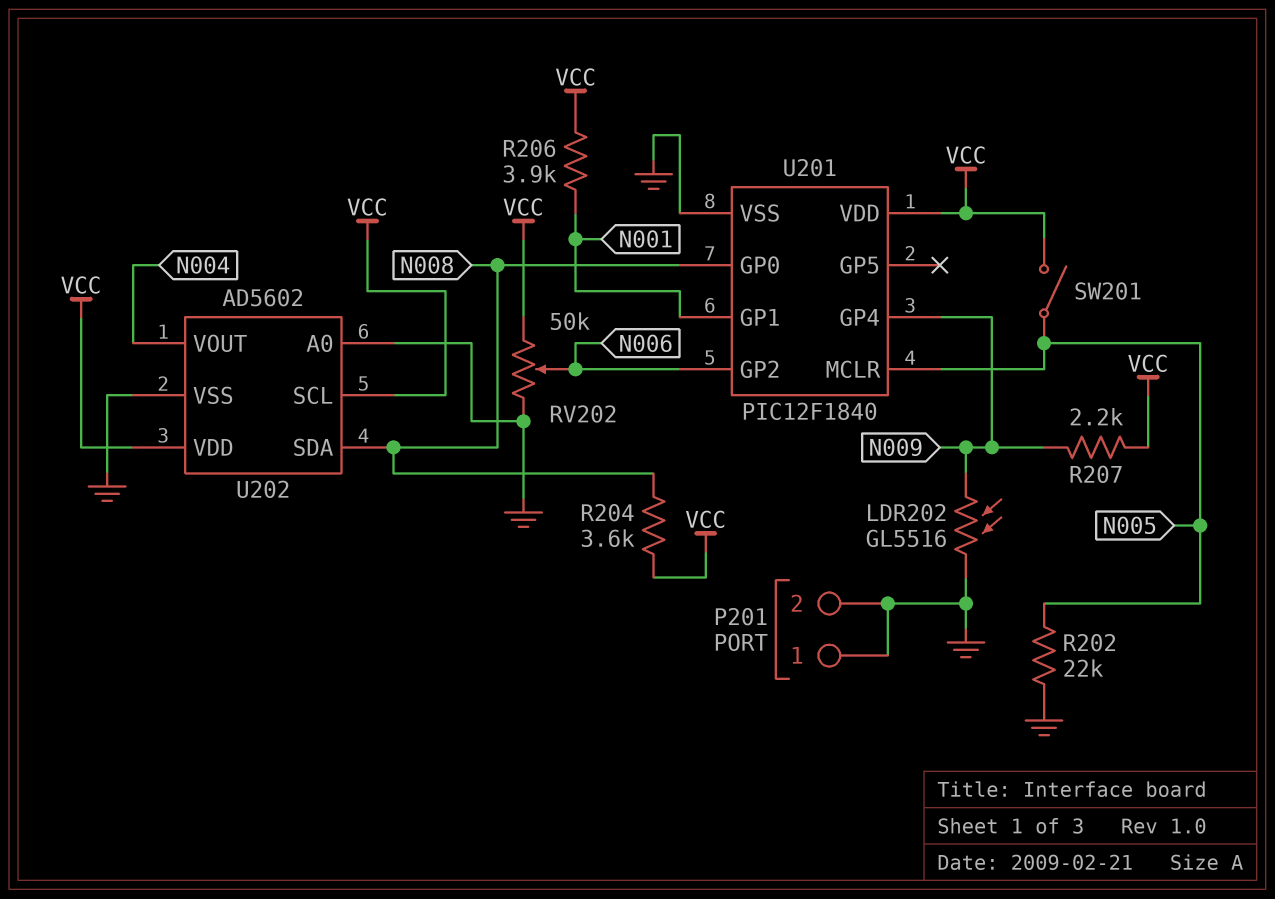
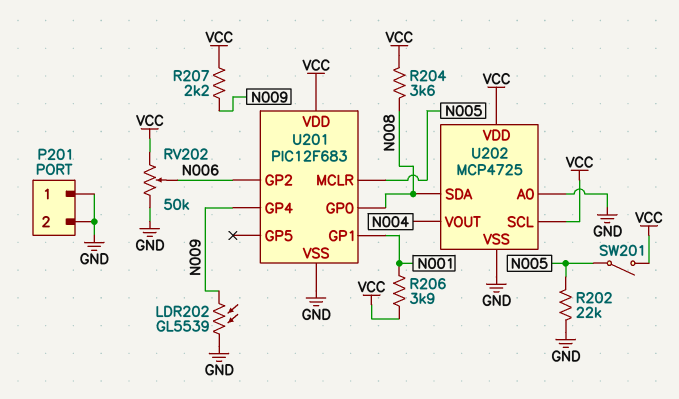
LDR202: GL5516 (GND, N009) -> GL5539 (GND, N009)
U201: PIC12F1840 -> PIC12F683
U202: AD5602 -> MCP4725

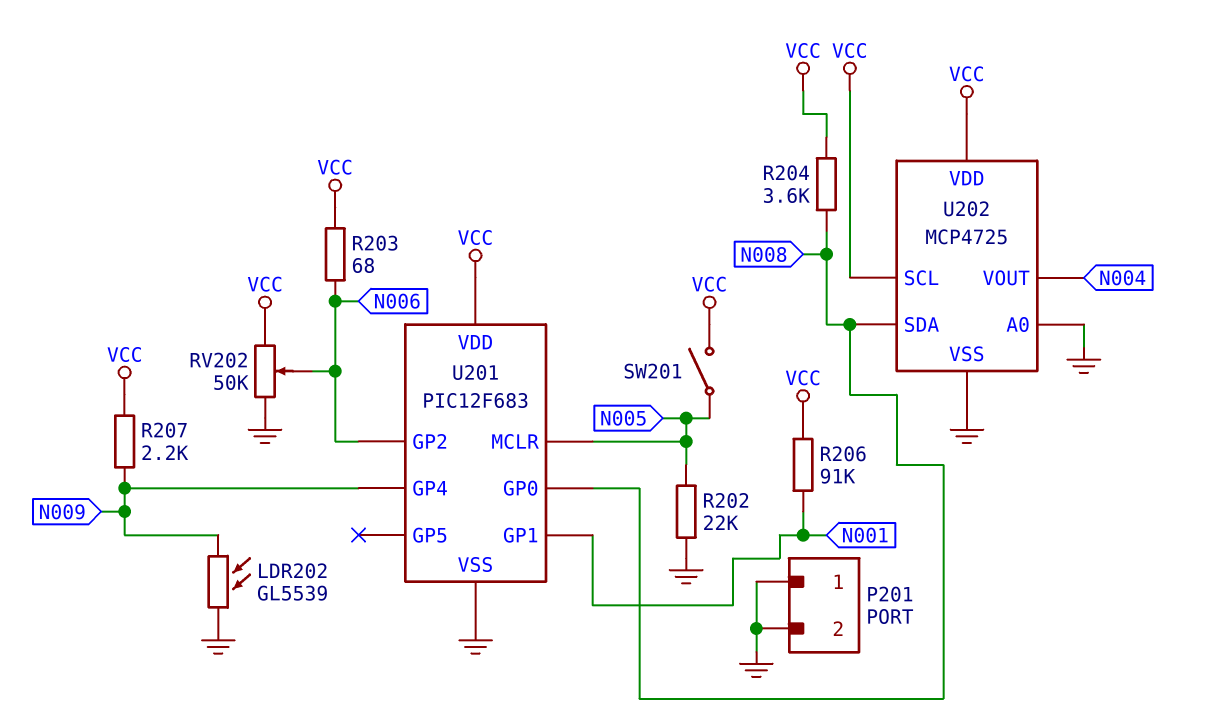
R203: none -> 68 (N006, VCC)
R206: 3.9k (N001, VCC) -> 91k (N001, VCC)

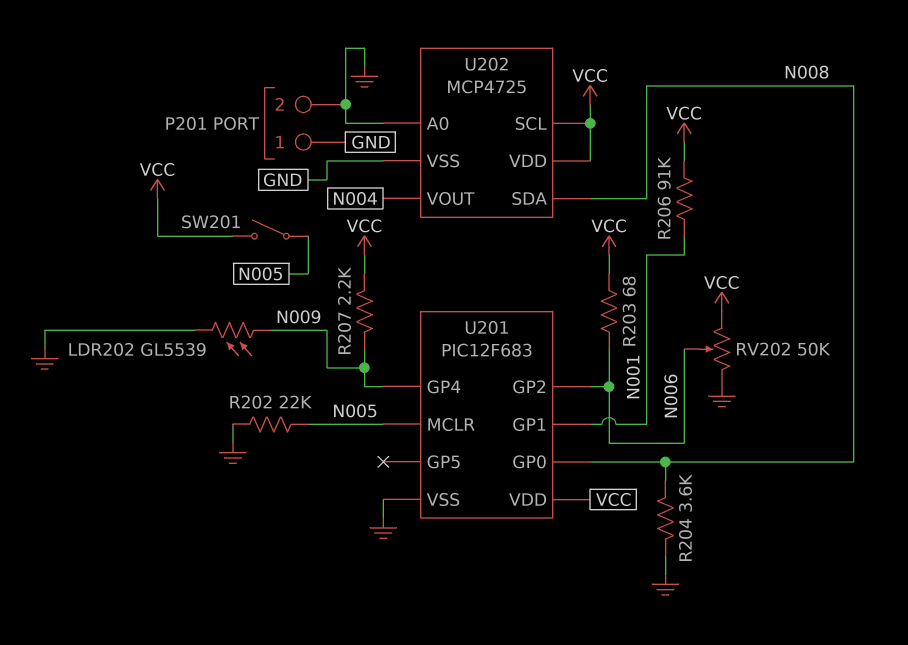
R204: 3.6k (N008, VCC) -> 3.6k (GND, N008)

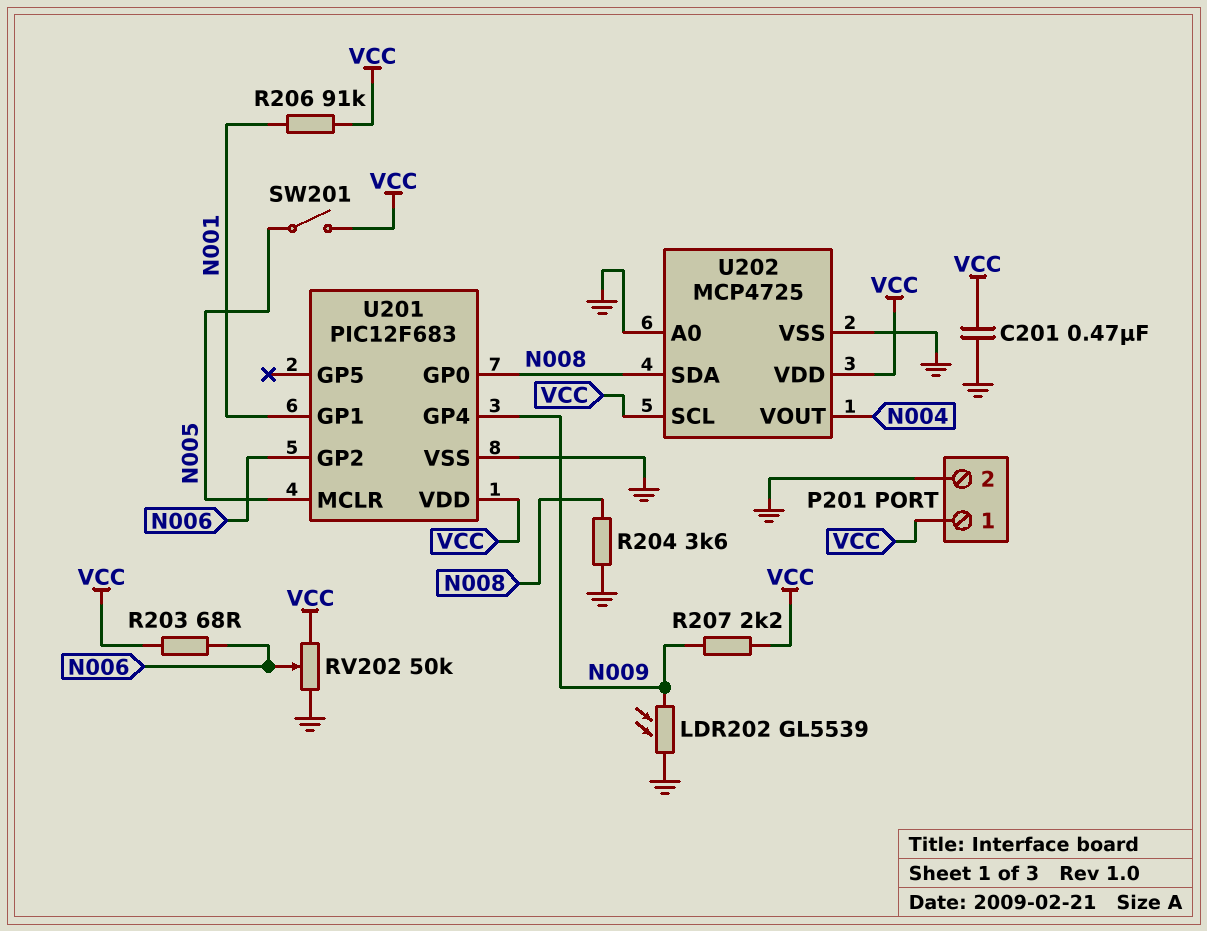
C201: none -> 470nF (GND, VCC)
P201 pin 1: GND -> VCC
R202: 22k (GND, N005) -> none

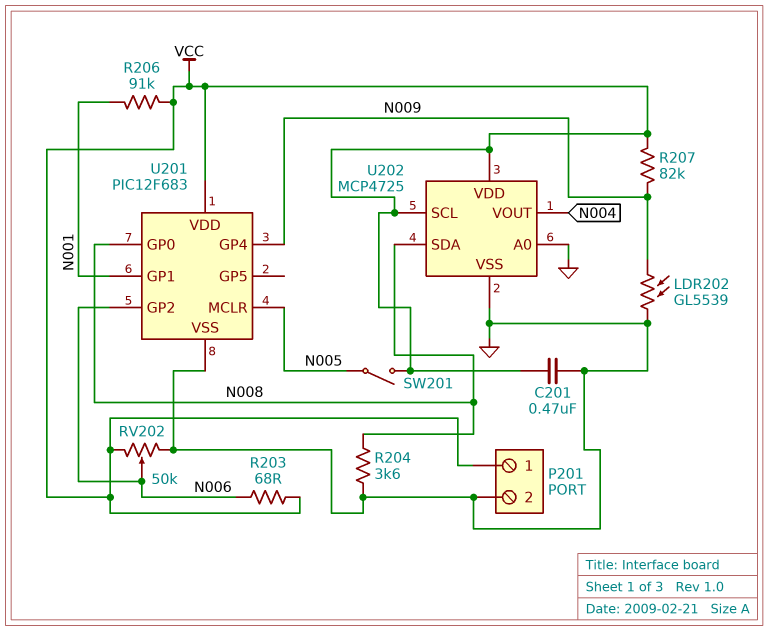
R207: 2.2k (N009, VCC) -> 82k (N009, VCC)

